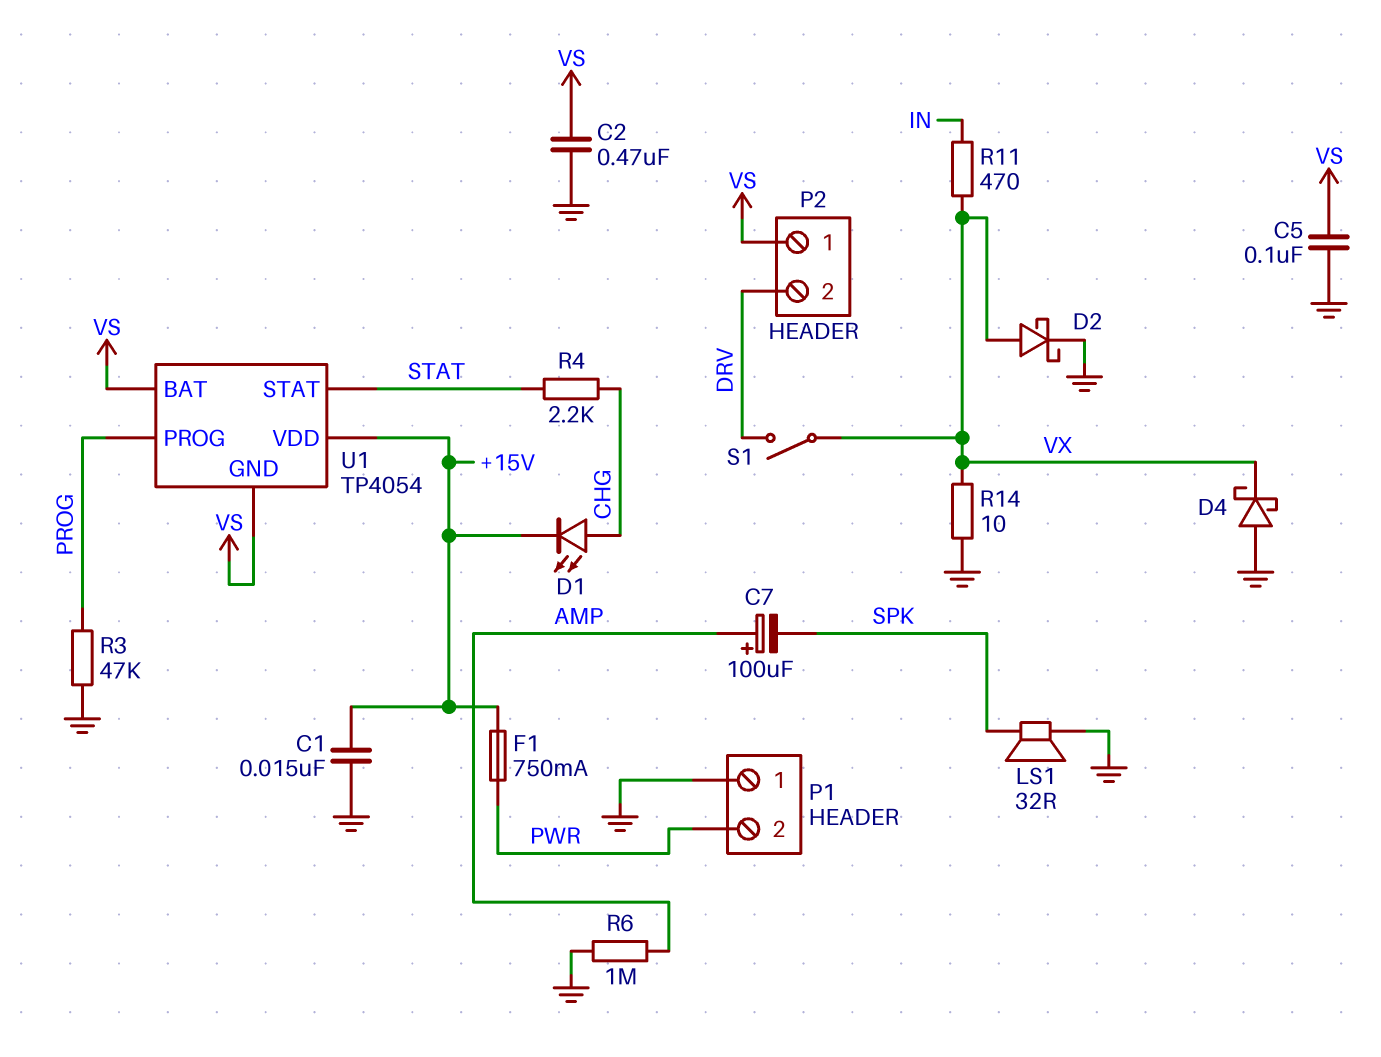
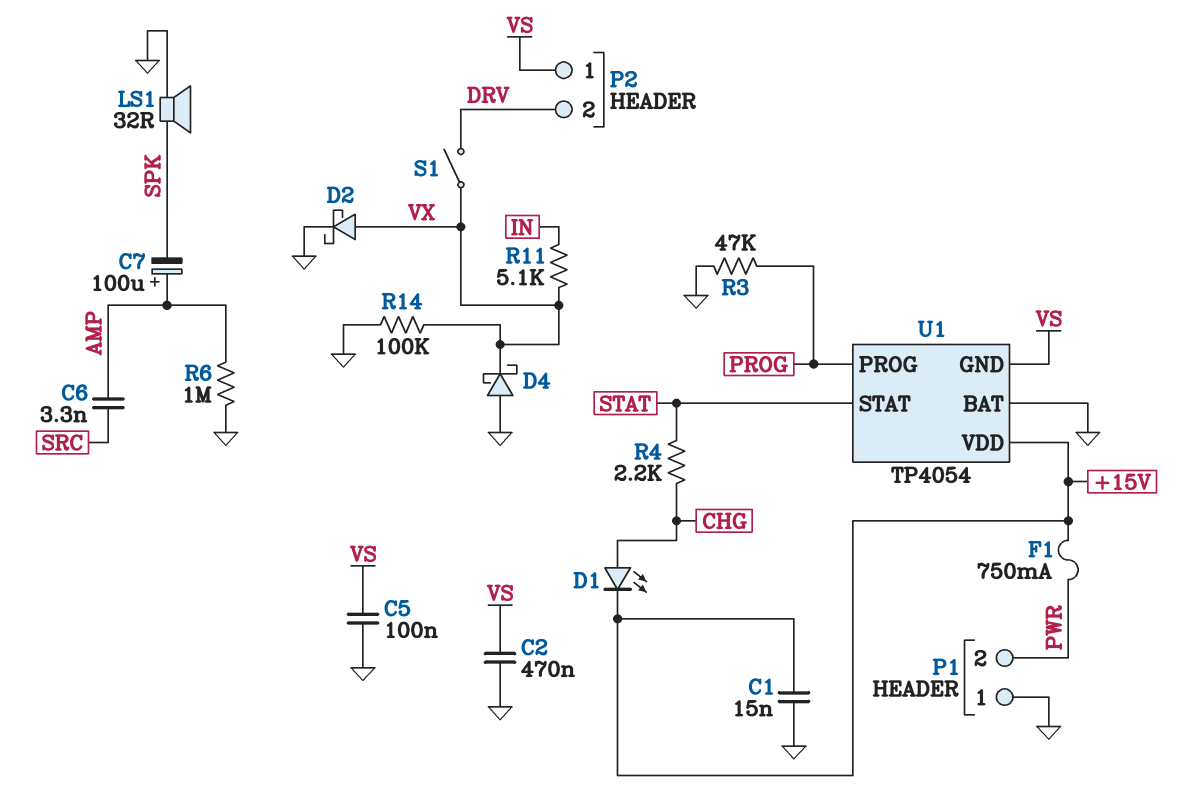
C6: none -> 3.3nF (AMP, SRC)
R11: 470 (IN, VX) -> 5.1k (IN, VX)
R14: 10 (GND, VX) -> 100k (GND, VX)
U1 pin BAT: VS -> GND

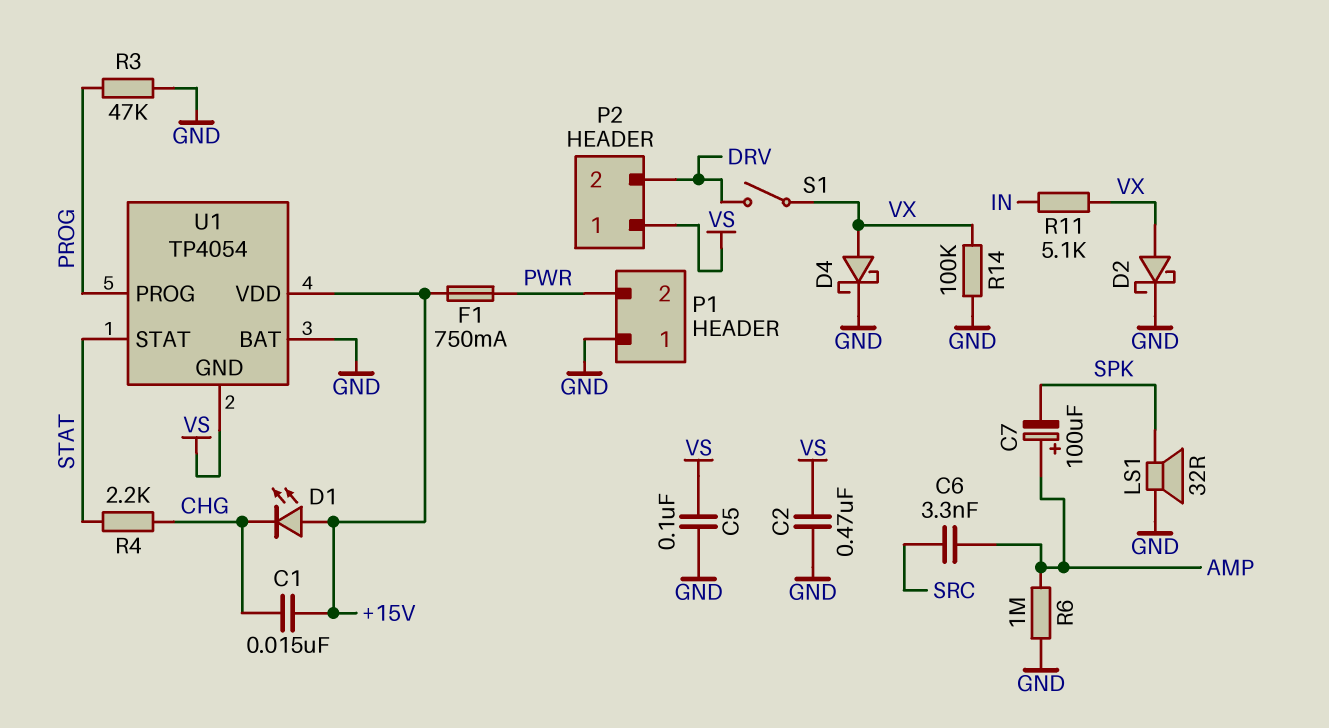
C1: 15nF (+15V, GND) -> 15nF (+15V, CHG)
D1: LED (A CHG, K +15V) -> LED (A +15V, K CHG)
D4: schottky (A GND, K VX) -> schottky (A VX, K GND)

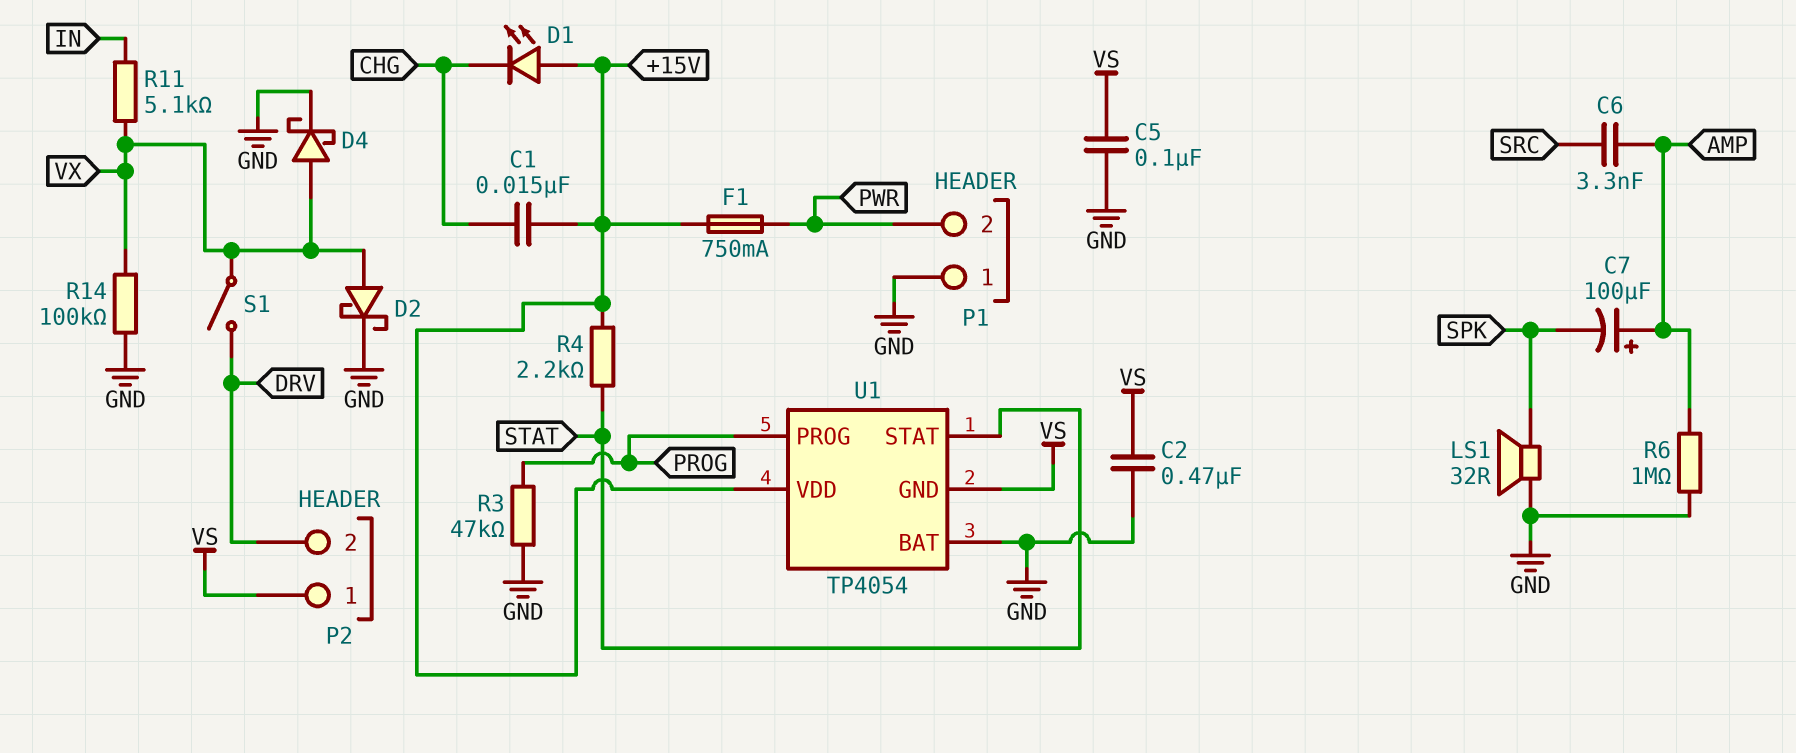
R4: 2.2k (CHG, STAT) -> 2.2k (+15V, STAT)

